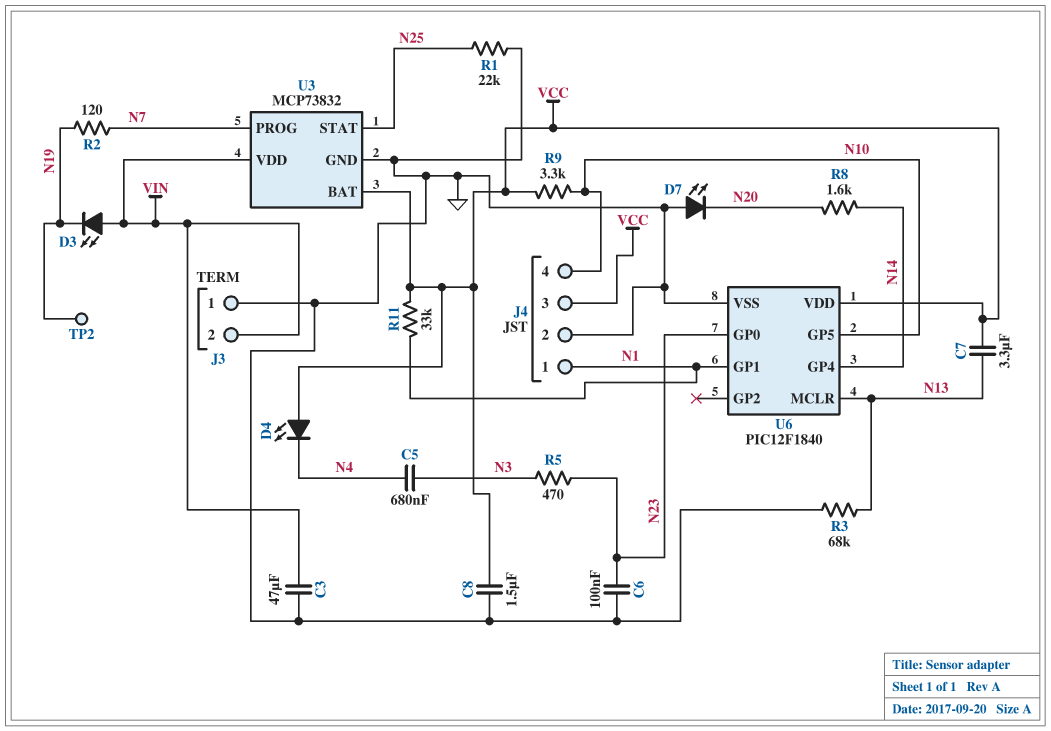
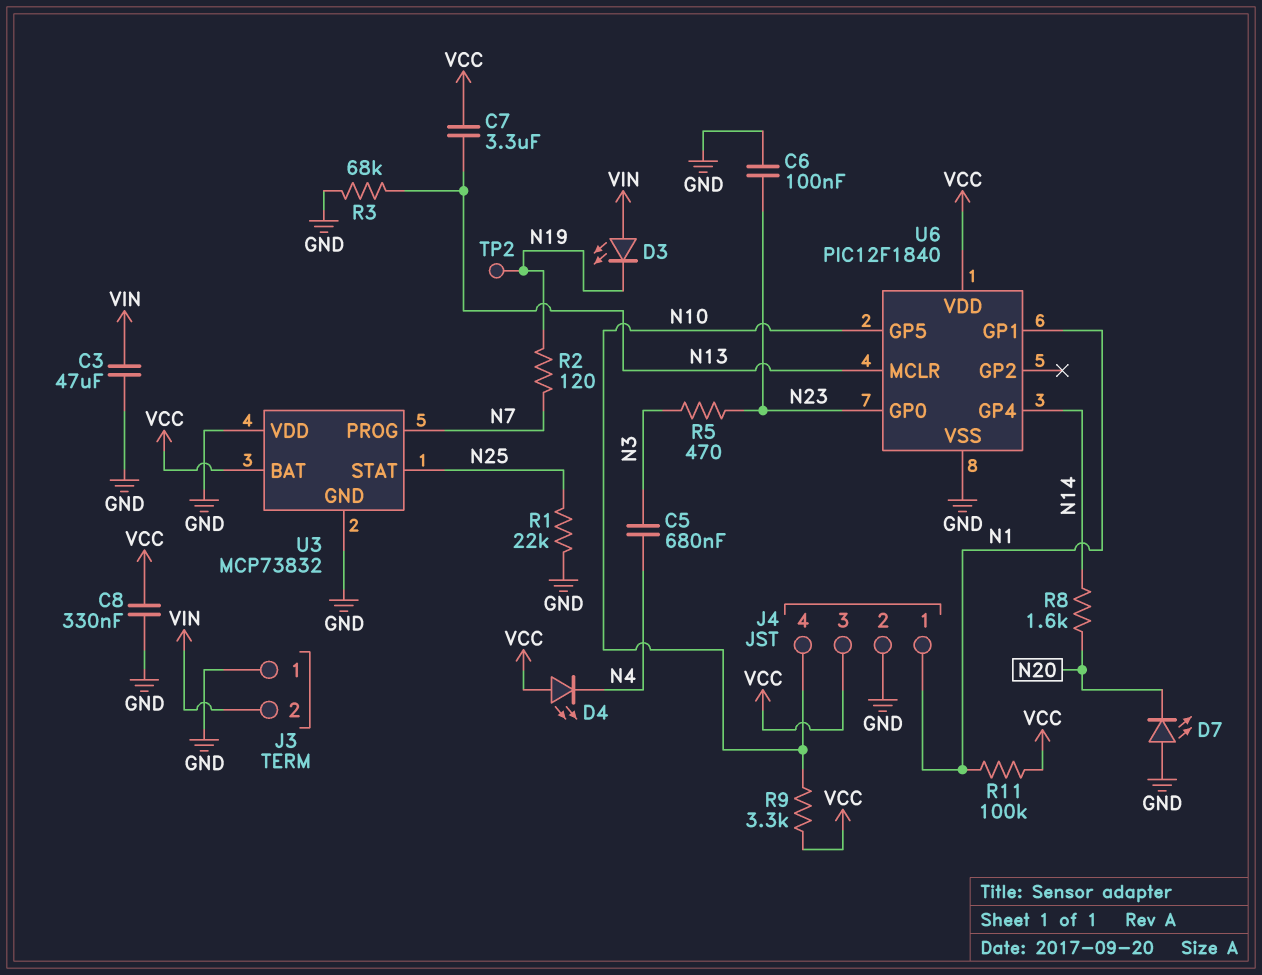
C8: 1.5uF (GND, VCC) -> 330nF (GND, VCC)
R11: 33k (N1, VCC) -> 100k (N1, VCC)
U3 pin VDD: VIN -> GND

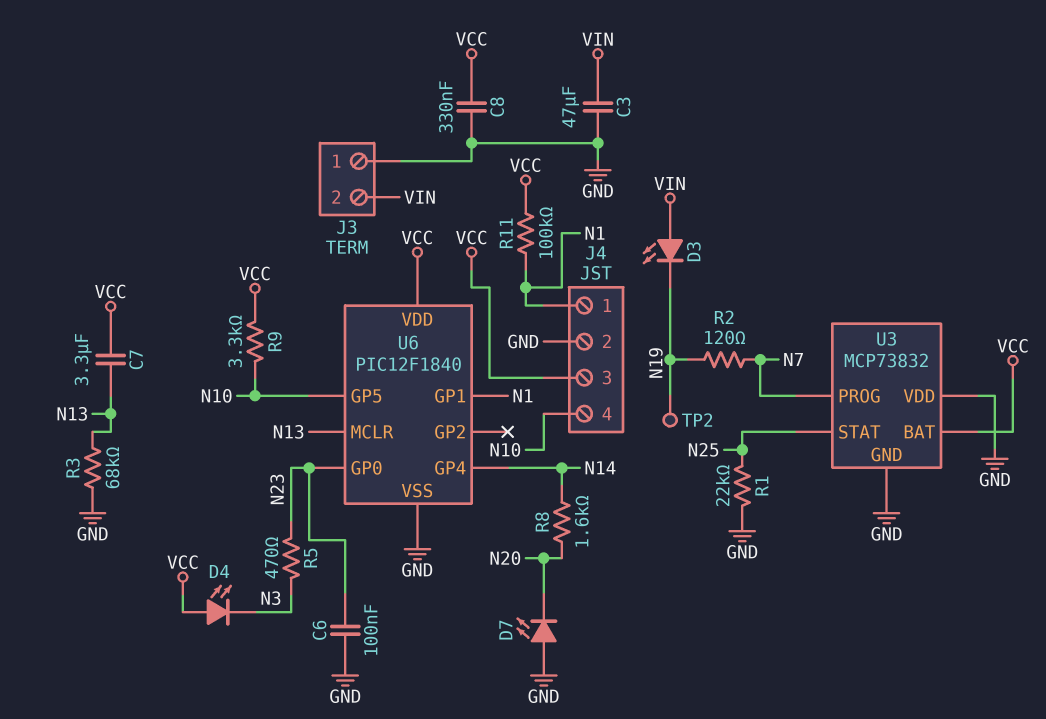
C5: 680nF (N3, N4) -> none
D4: LED (A VCC, K N4) -> LED (A VCC, K N3)

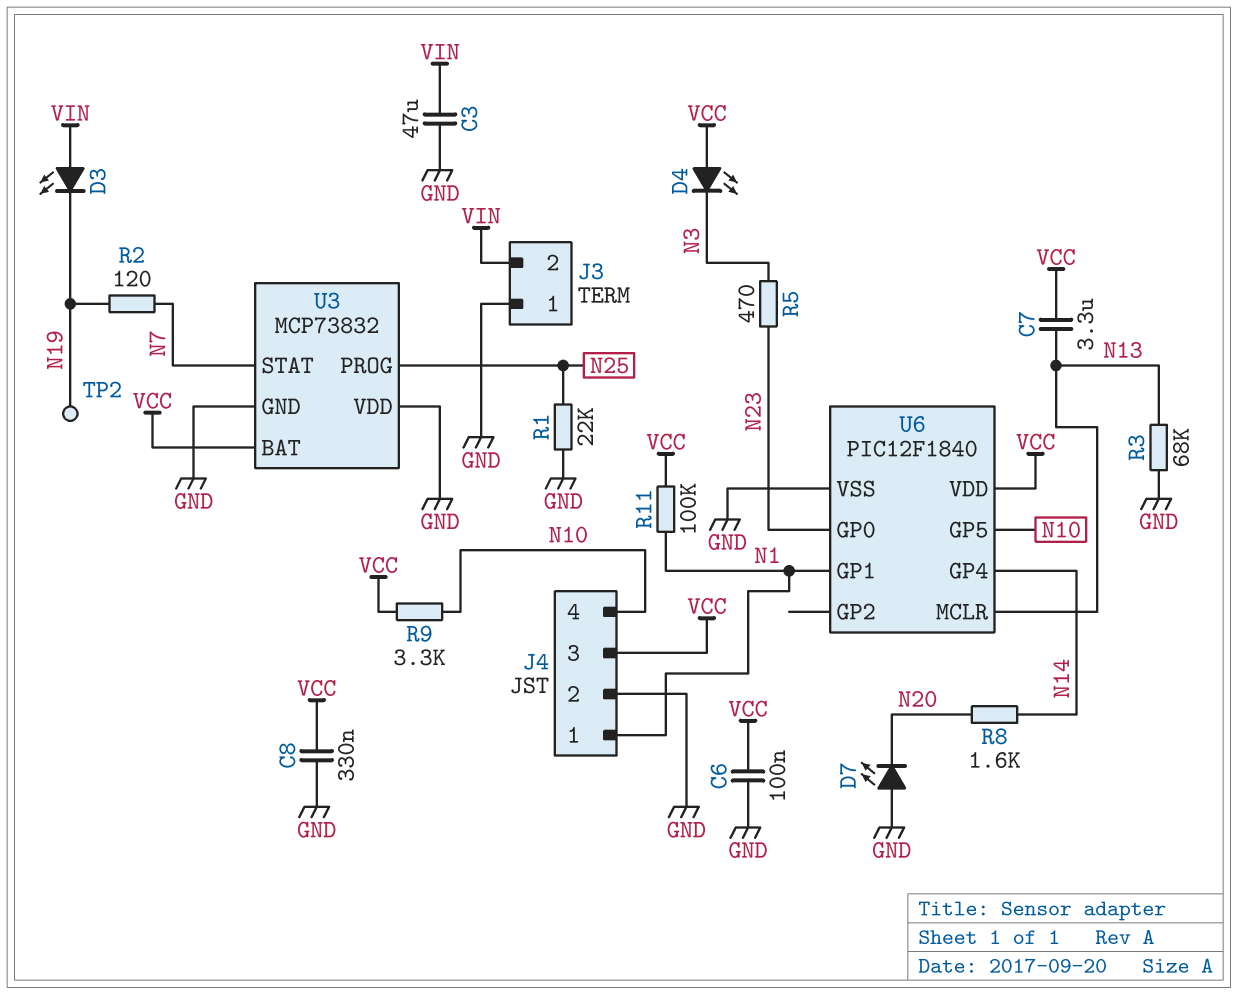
C6: 100nF (GND, N23) -> 100nF (GND, VCC)
U3 pin PROG: N7 -> N25
U3 pin STAT: N25 -> N7

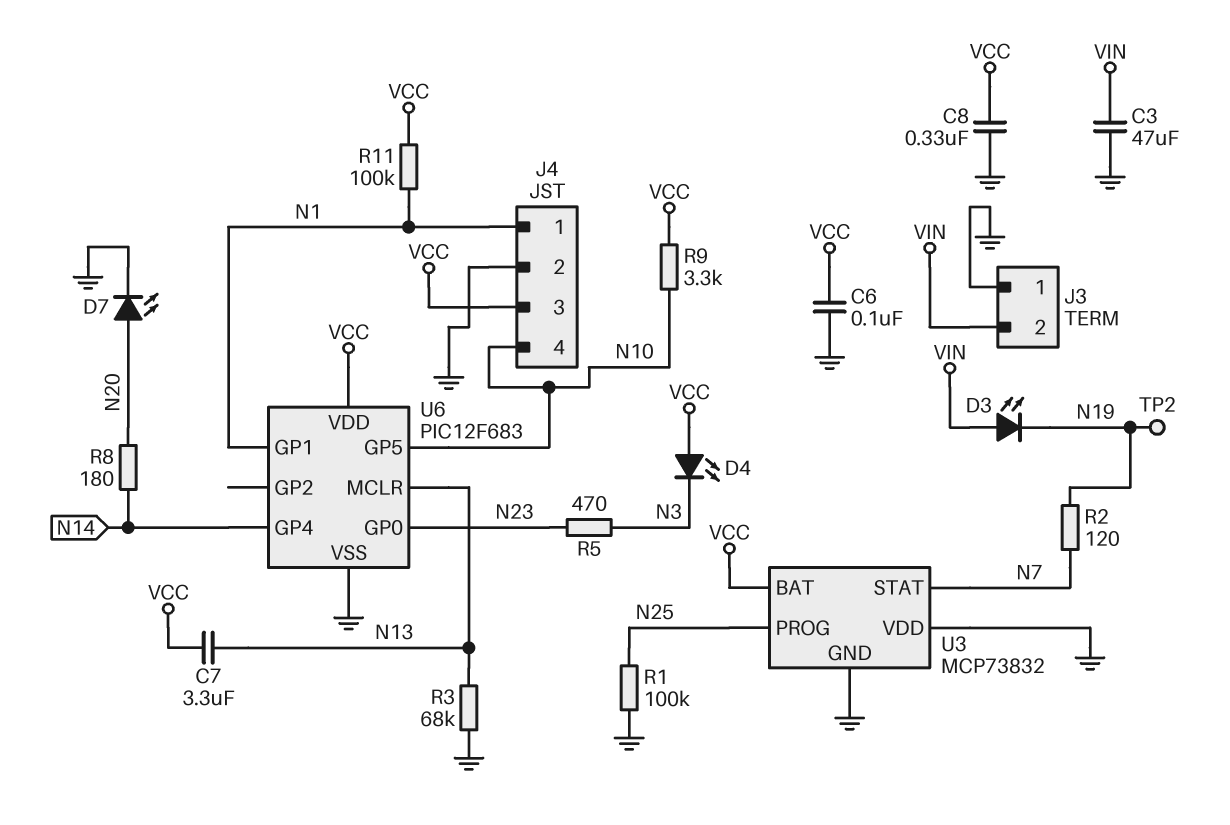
D7: LED (A GND, K N20) -> LED (A N20, K GND)
R1: 22k (GND, N25) -> 100k (GND, N25)
R8: 1.6k (N14, N20) -> 180 (N14, N20)
U6: PIC12F1840 -> PIC12F683

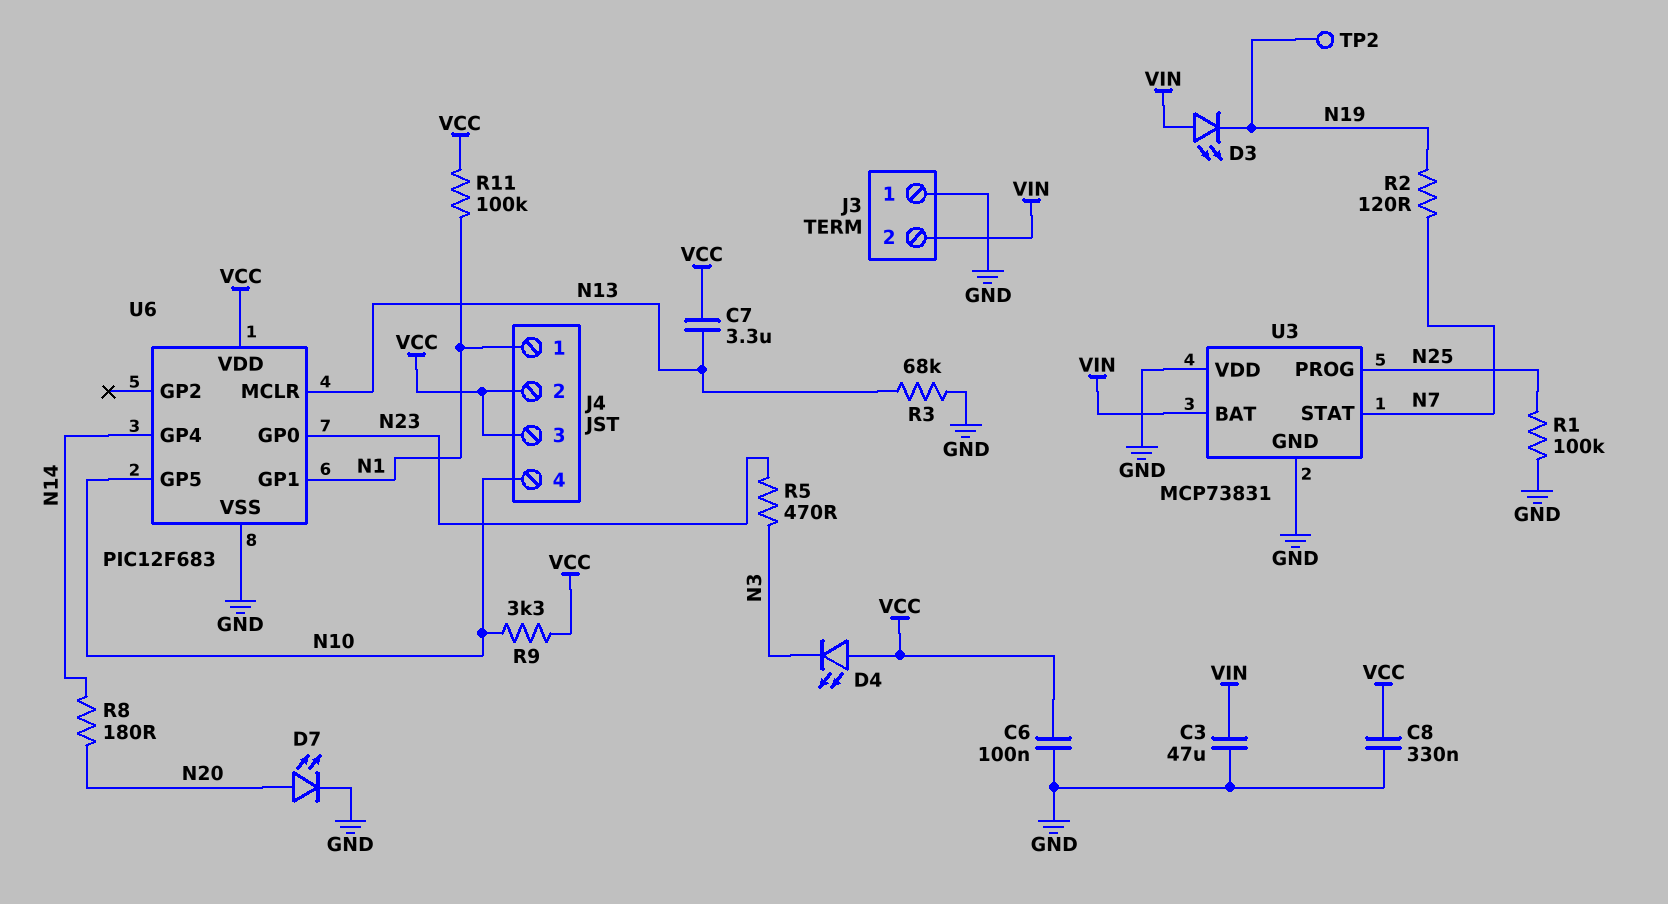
J4 pin 2: GND -> VCC
U3: MCP73832 -> MCP73831
U3 pin BAT: VCC -> VIN

